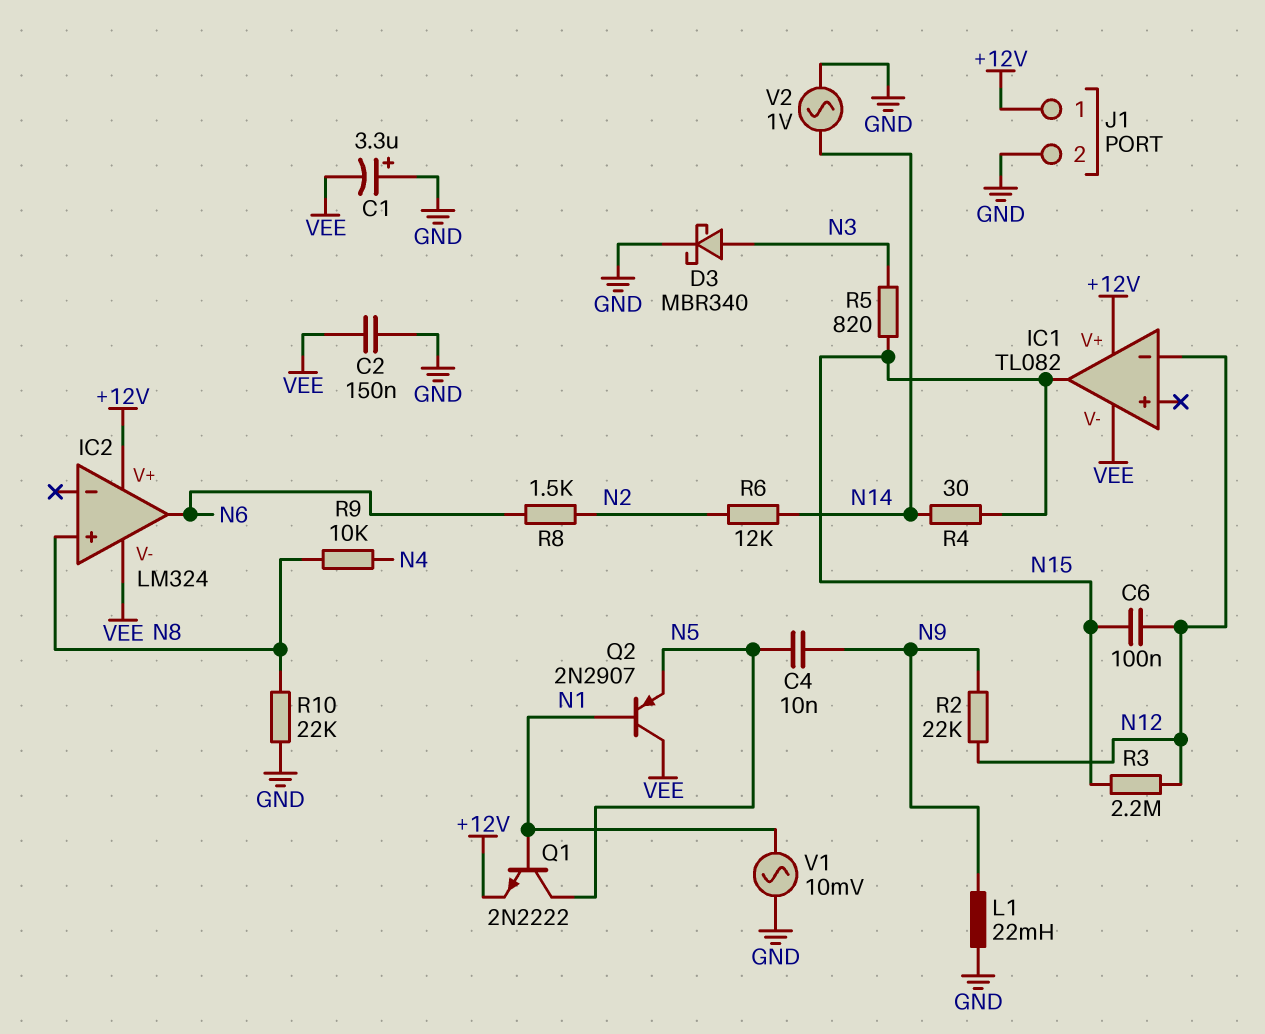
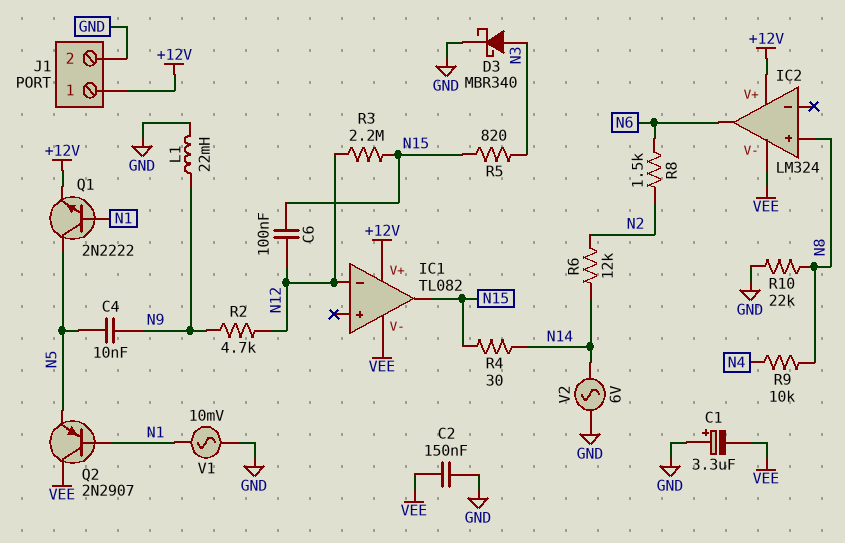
R2: 22k (N9, N12) -> 4.7k (N9, N12)
V2: AC 1V (GND, N14) -> AC 6V (GND, N14)

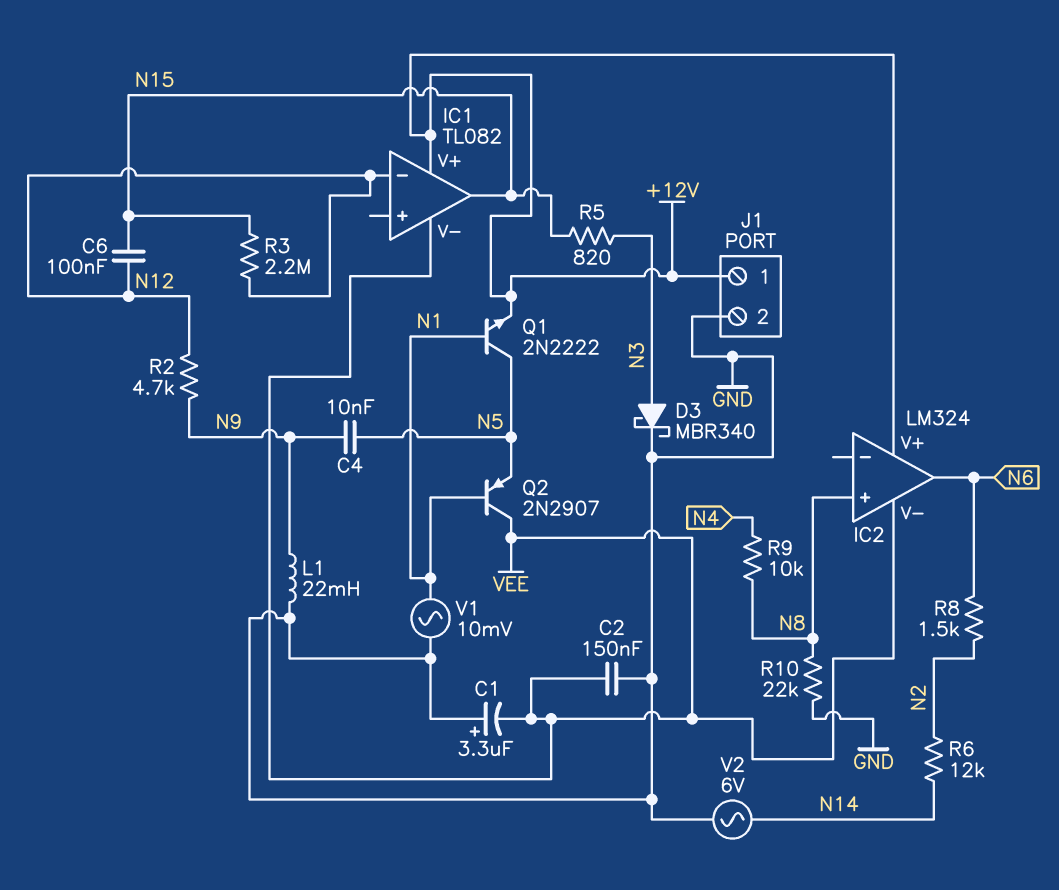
R4: 30 (N14, N15) -> none

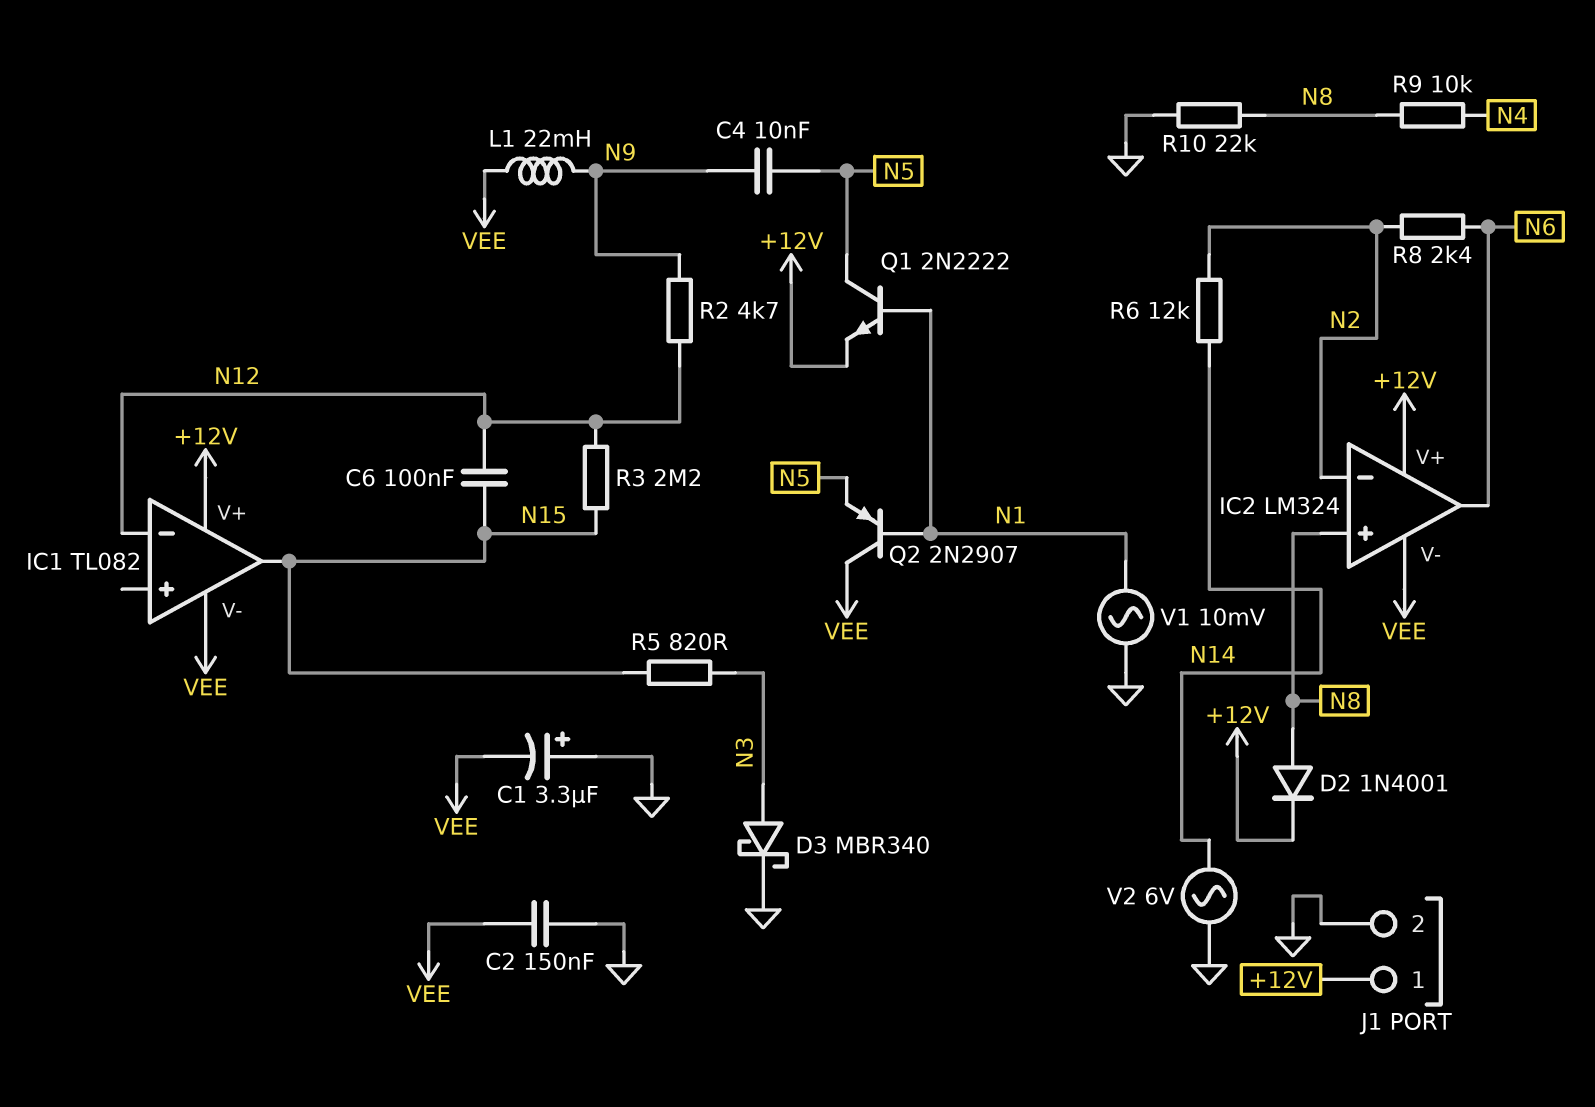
D2: none -> diode 1N4001 (A N8, K +12V)
IC2 pin in-: none -> N2
L1: 22mH (GND, N9) -> 22mH (N9, VEE)
R8: 1.5k (N2, N6) -> 2.4k (N2, N6)

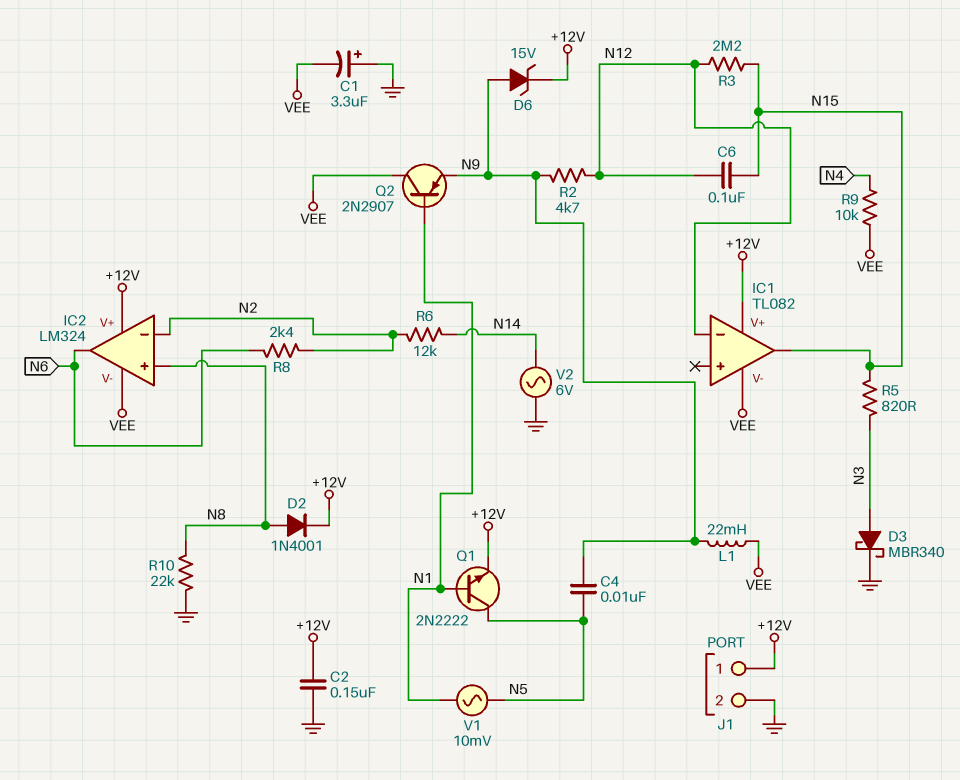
C2: 150nF (GND, VEE) -> 150nF (+12V, GND)
D6: none -> zener 15V (A N9, K +12V)
Q2: PNP 2N2907 (B N1, C VEE, E N5) -> PNP 2N2907 (B N1, C VEE, E N9)
R9: 10k (N4, N8) -> 10k (N4, VEE)
V1: AC 10mV (GND, N1) -> AC 10mV (N1, N5)

